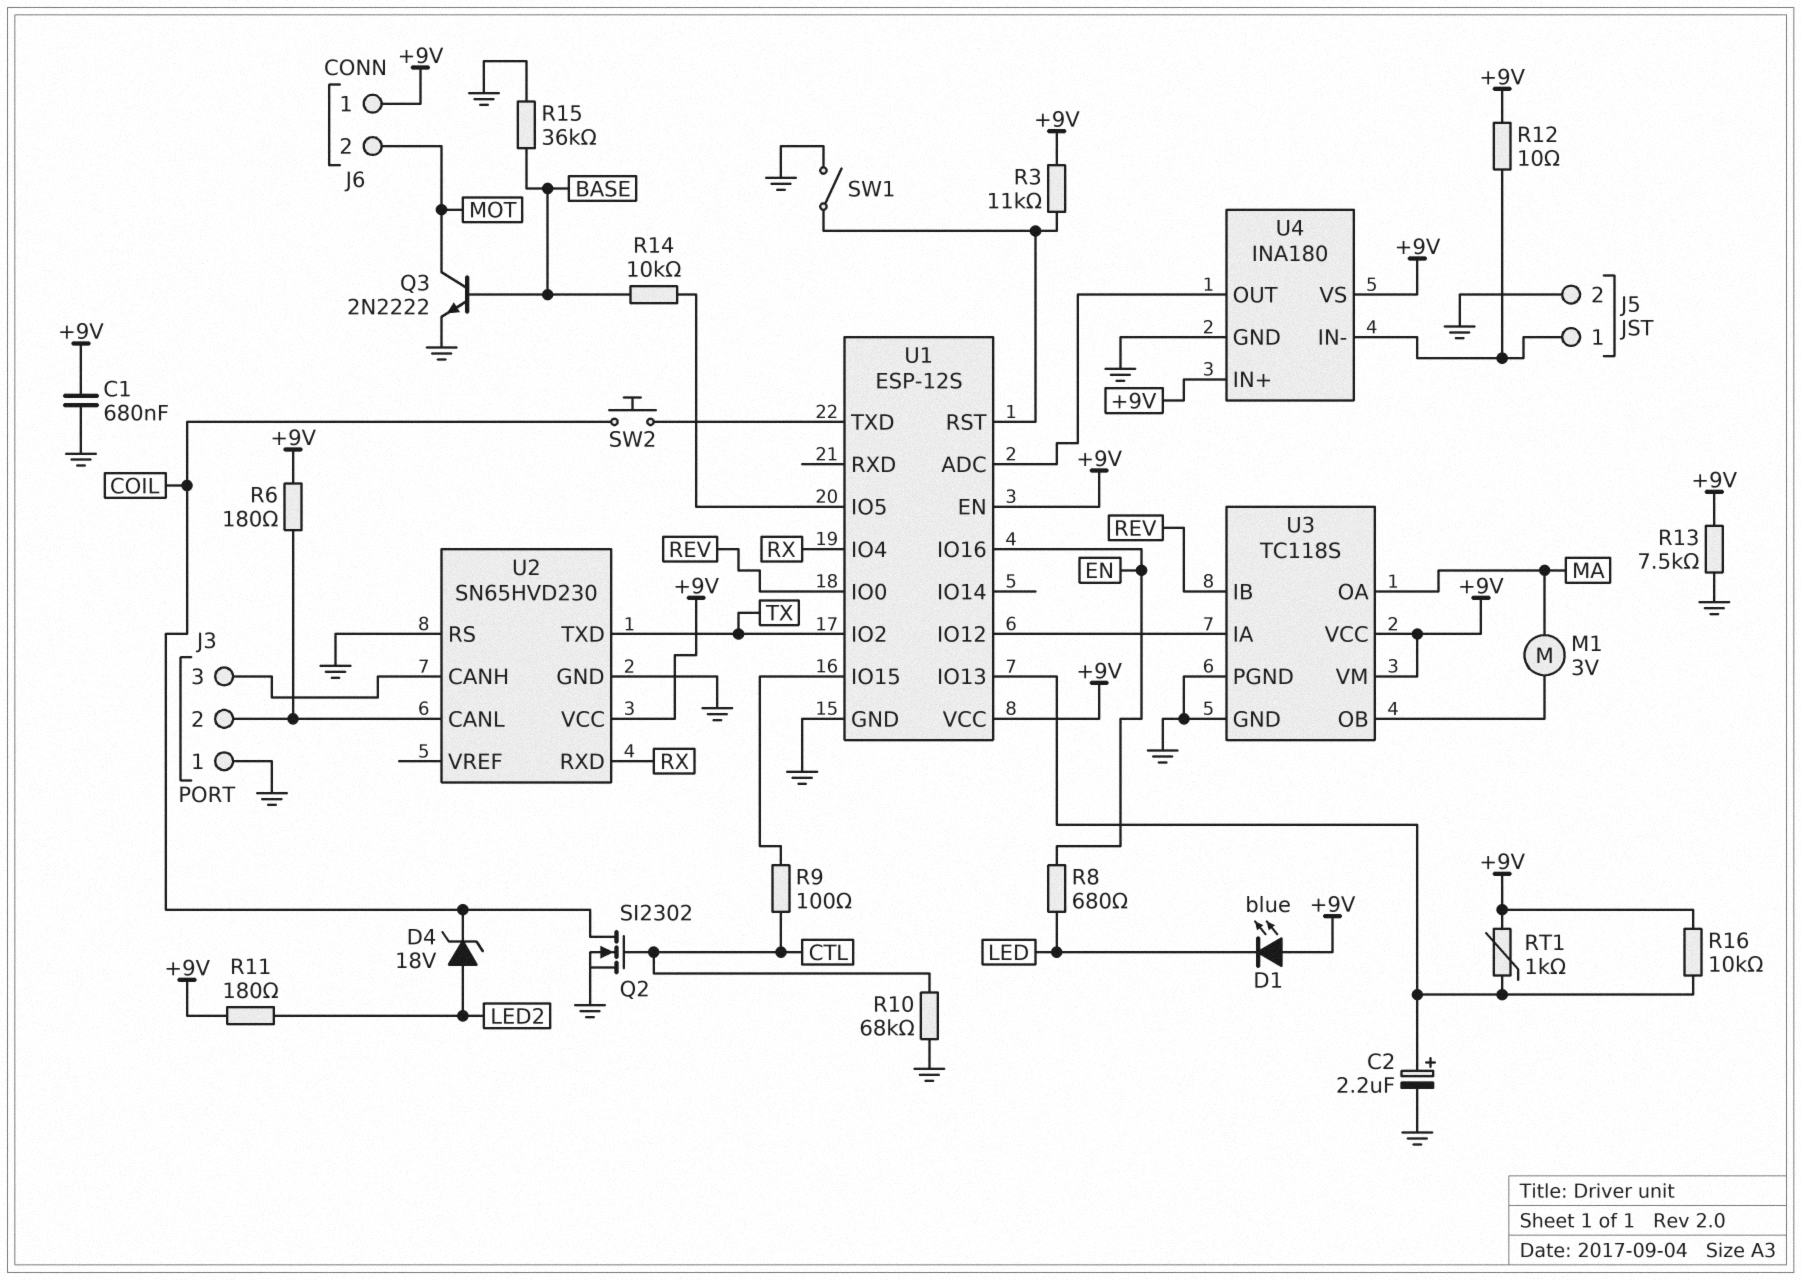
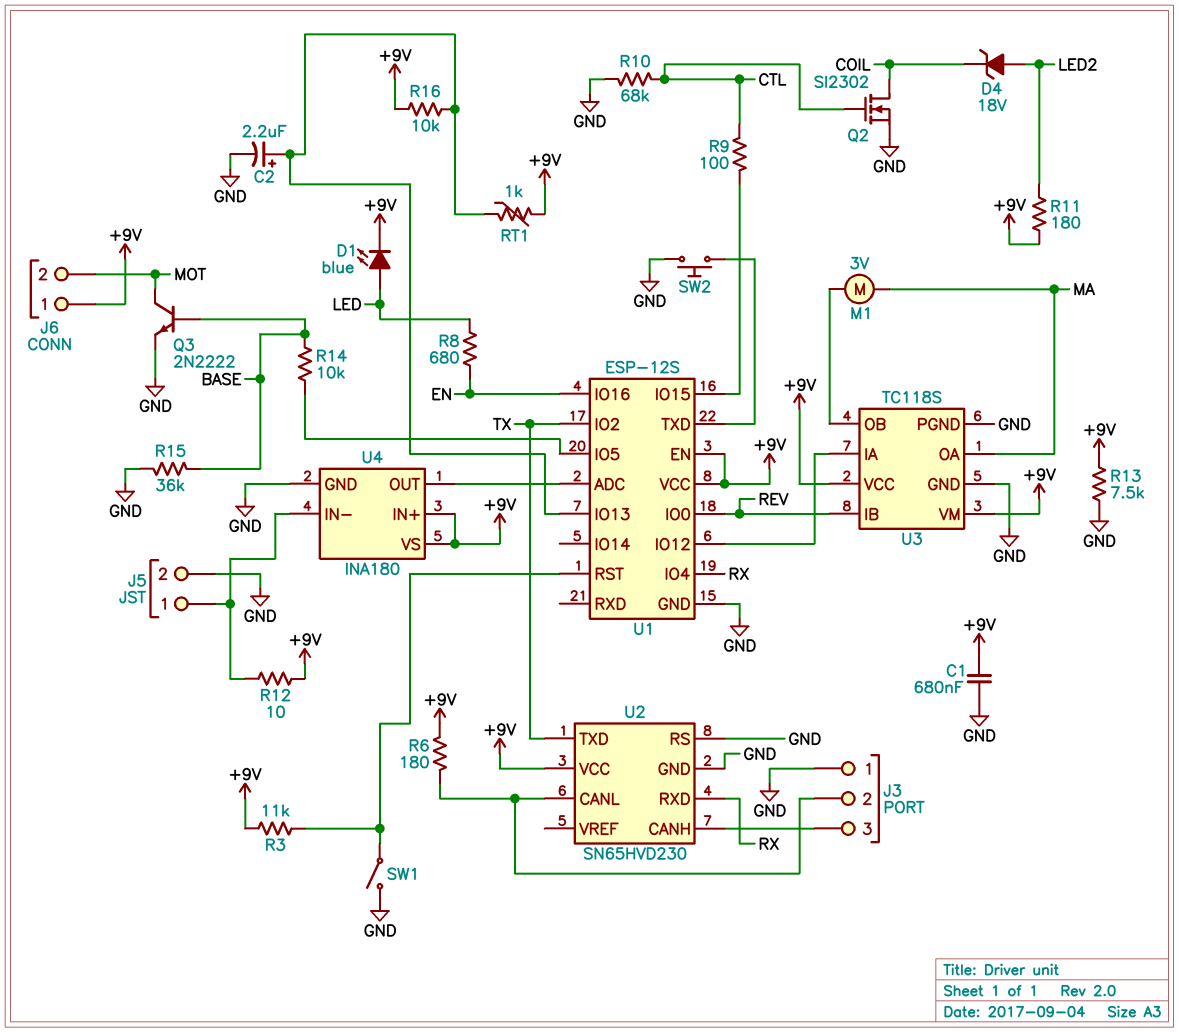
D1: LED blue (A +9V, K LED) -> LED blue (A LED, K +9V)
SW2: button (COIL, U1/TXD) -> button (GND, U1/TXD)

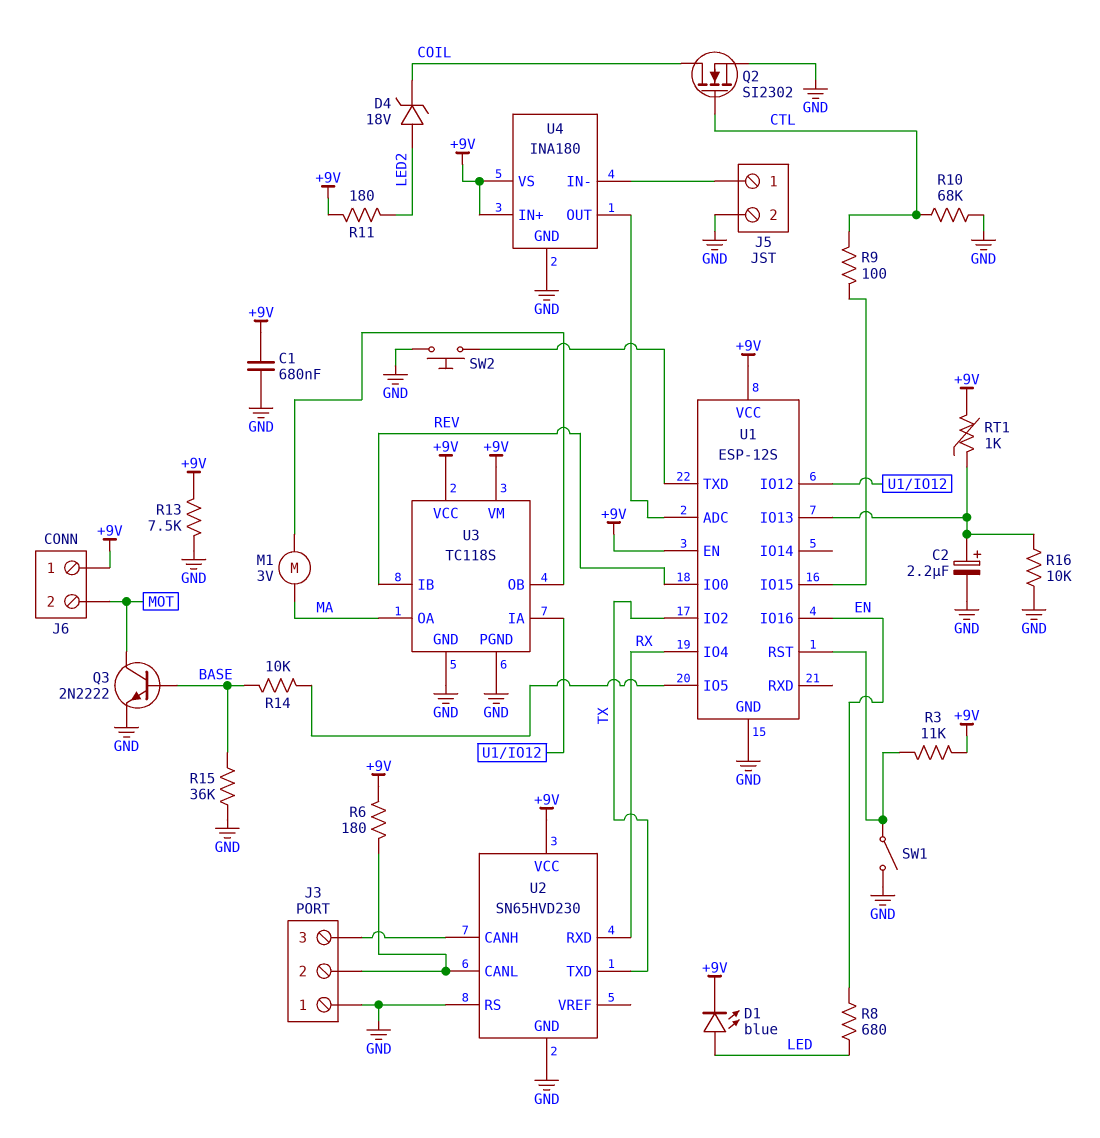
R12: 10 (+9V, J5/1) -> none
R16: 10k (+9V, U1/IO13) -> 10k (GND, U1/IO13)

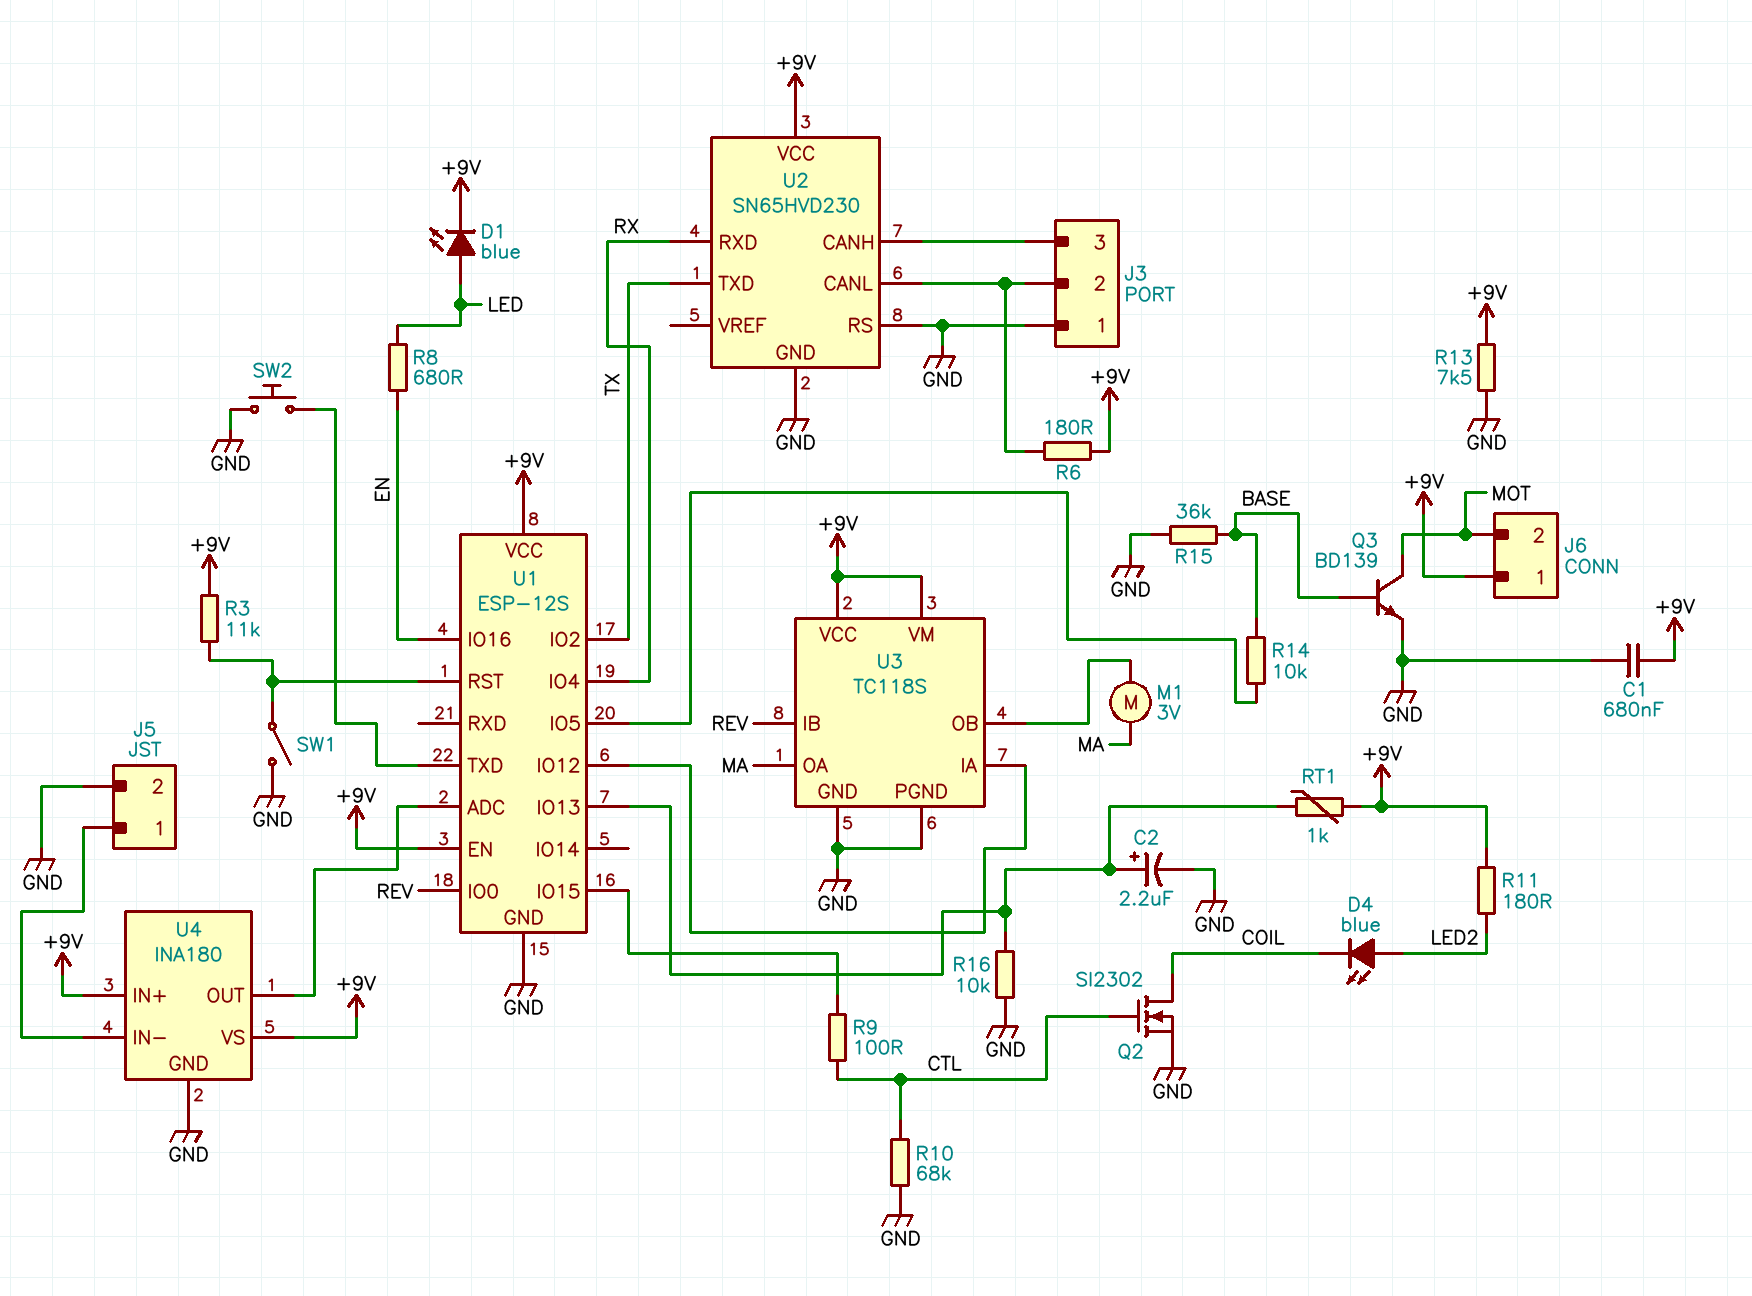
D4: zener 18V (A LED2, K COIL) -> LED blue (A LED2, K COIL)
Q3: NPN 2N2222 (B BASE, C MOT, E GND) -> NPN BD139 (B BASE, C MOT, E GND)

